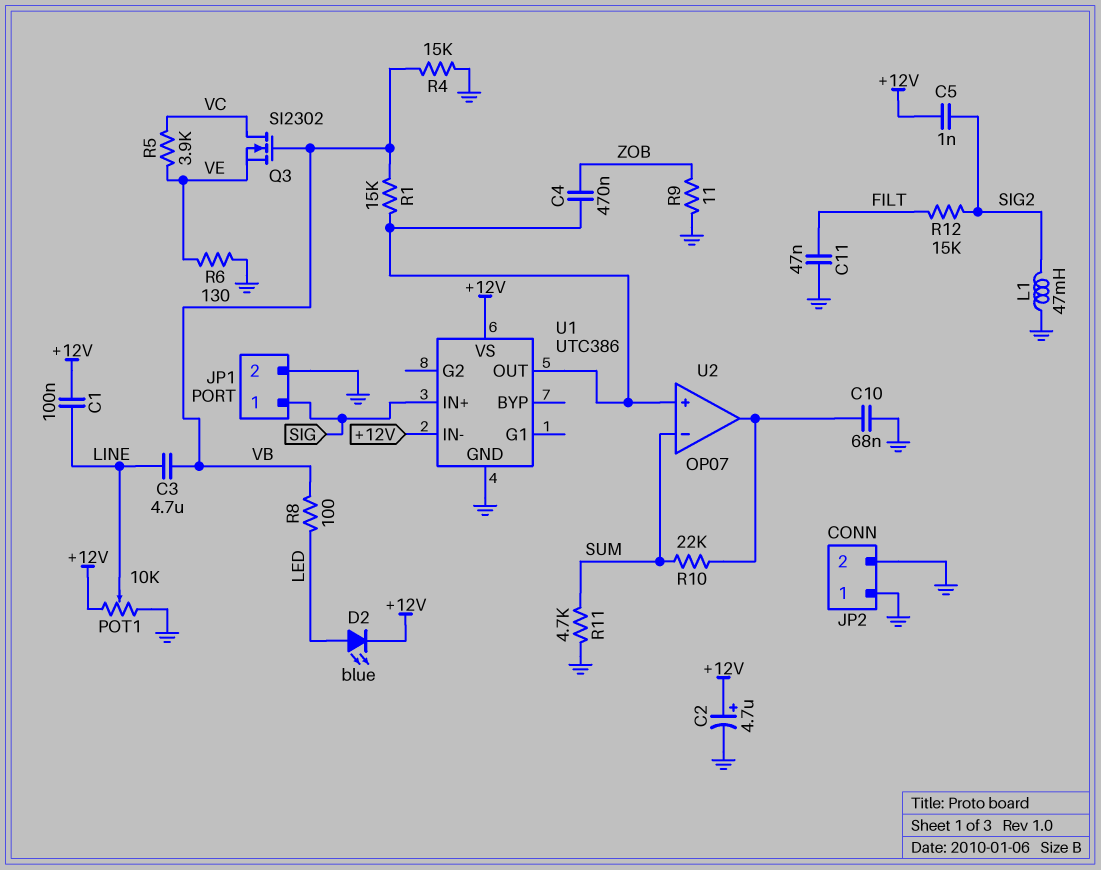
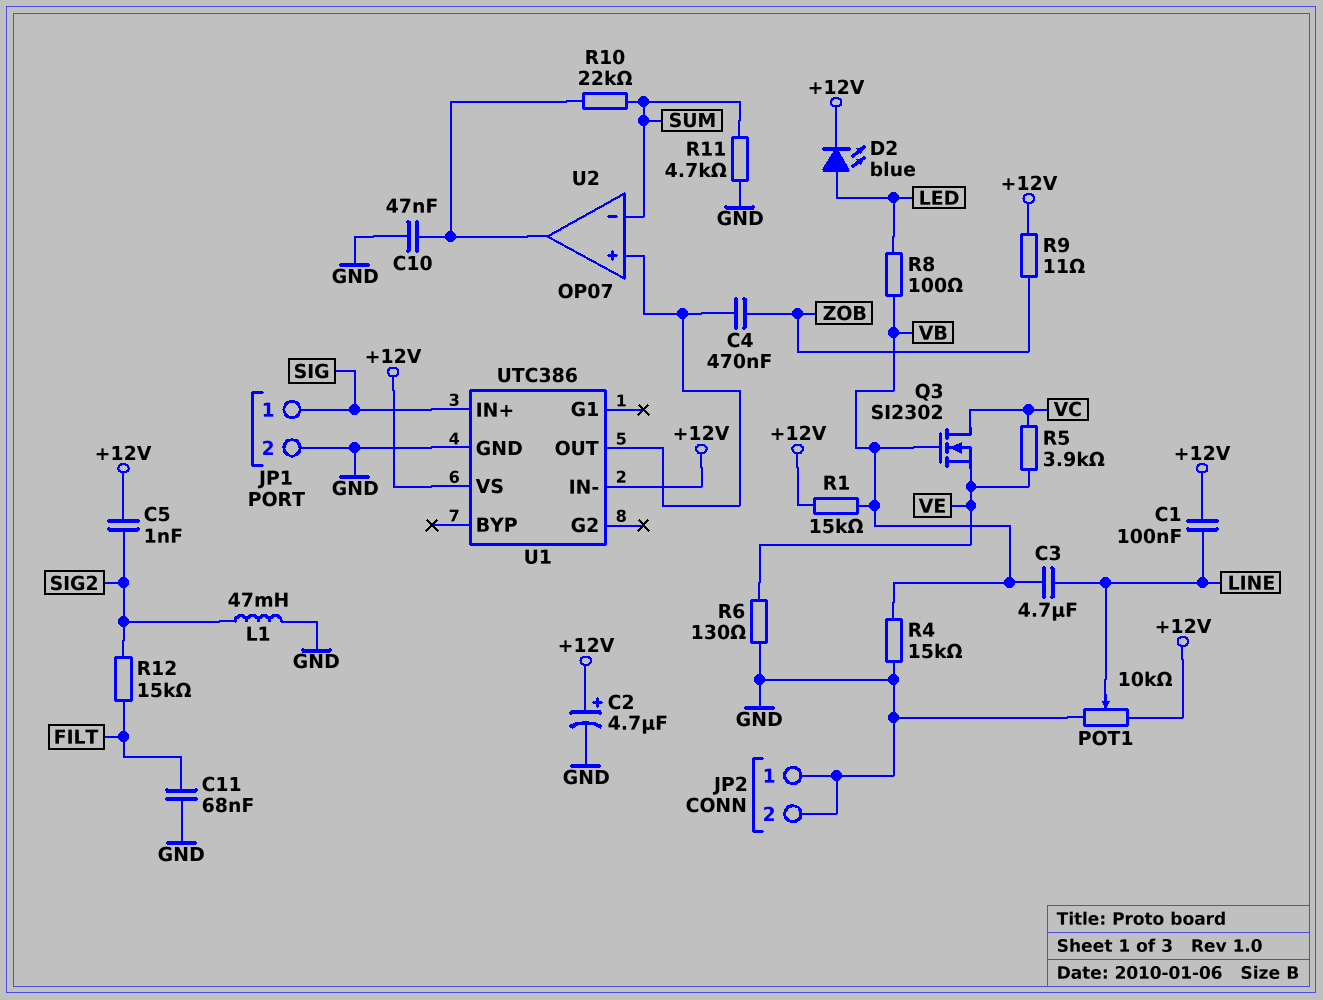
C10: 68nF (GND, U2/out) -> 47nF (GND, U2/out)
C11: 47nF (FILT, GND) -> 68nF (FILT, GND)
R1: 15k (U1/OUT, VB) -> 15k (+12V, VB)
R9: 11 (GND, ZOB) -> 11 (+12V, ZOB)

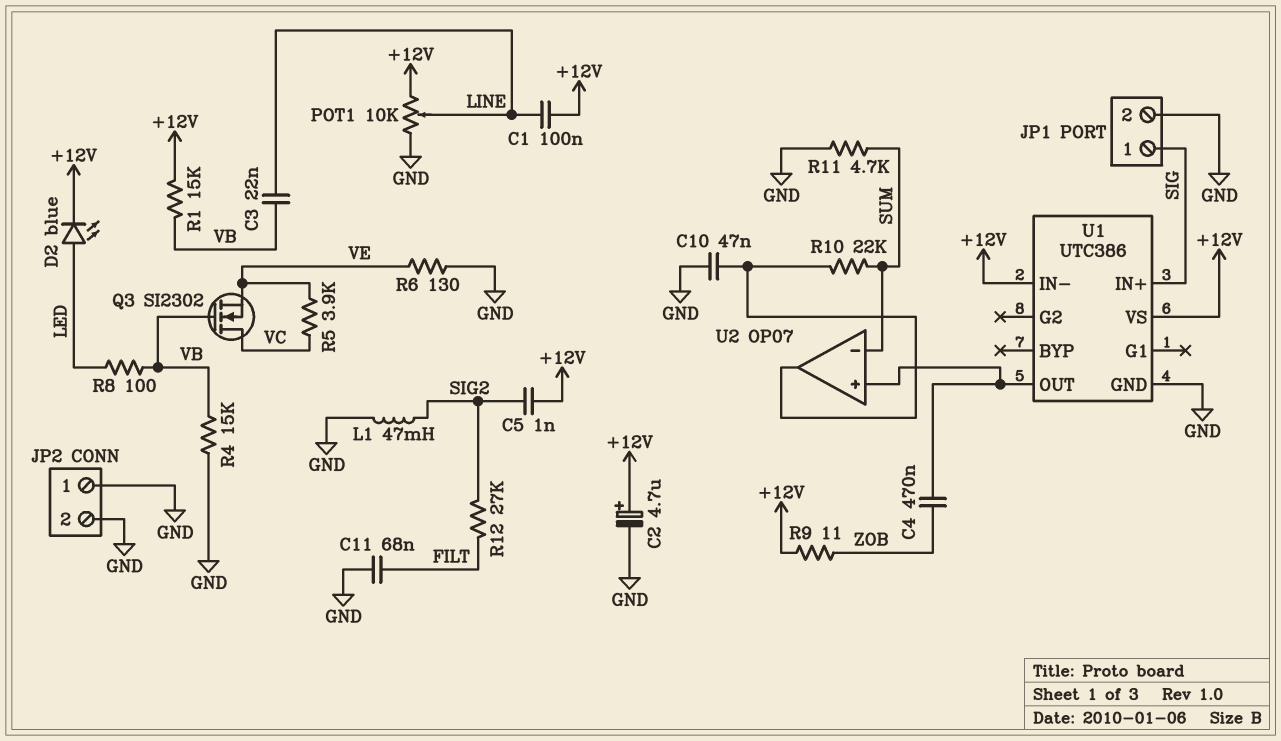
C3: 4.7uF (LINE, VB) -> 22nF (LINE, VB)
R12: 15k (FILT, SIG2) -> 27k (FILT, SIG2)

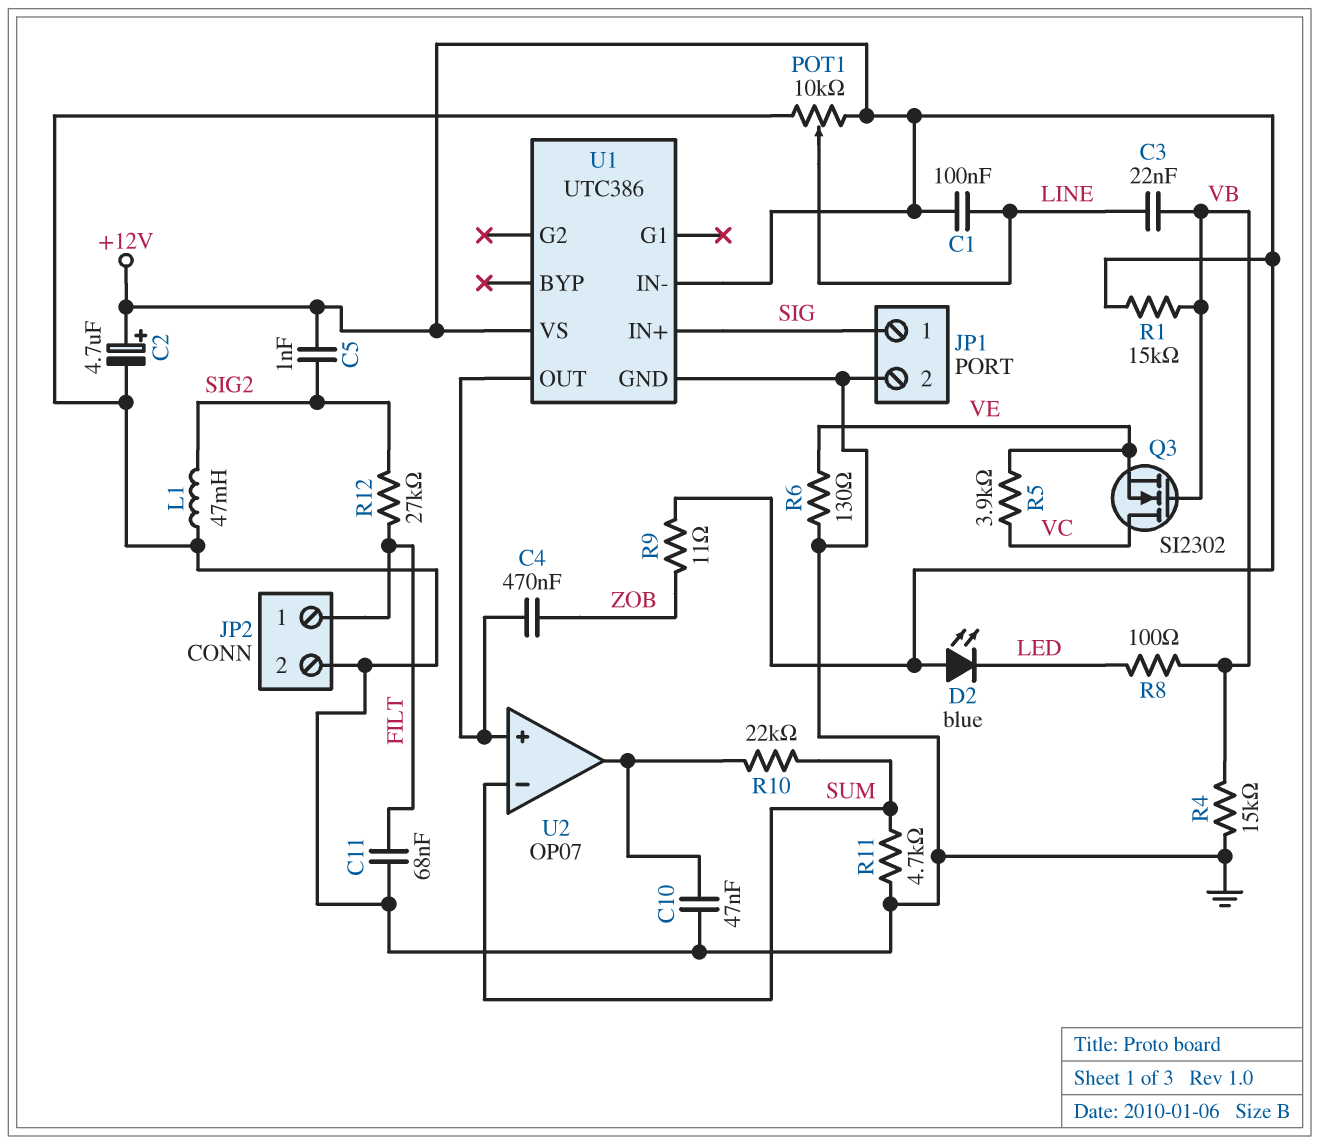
D2: LED blue (A LED, K +12V) -> LED blue (A +12V, K LED)
JP2 pin 1: GND -> FILT

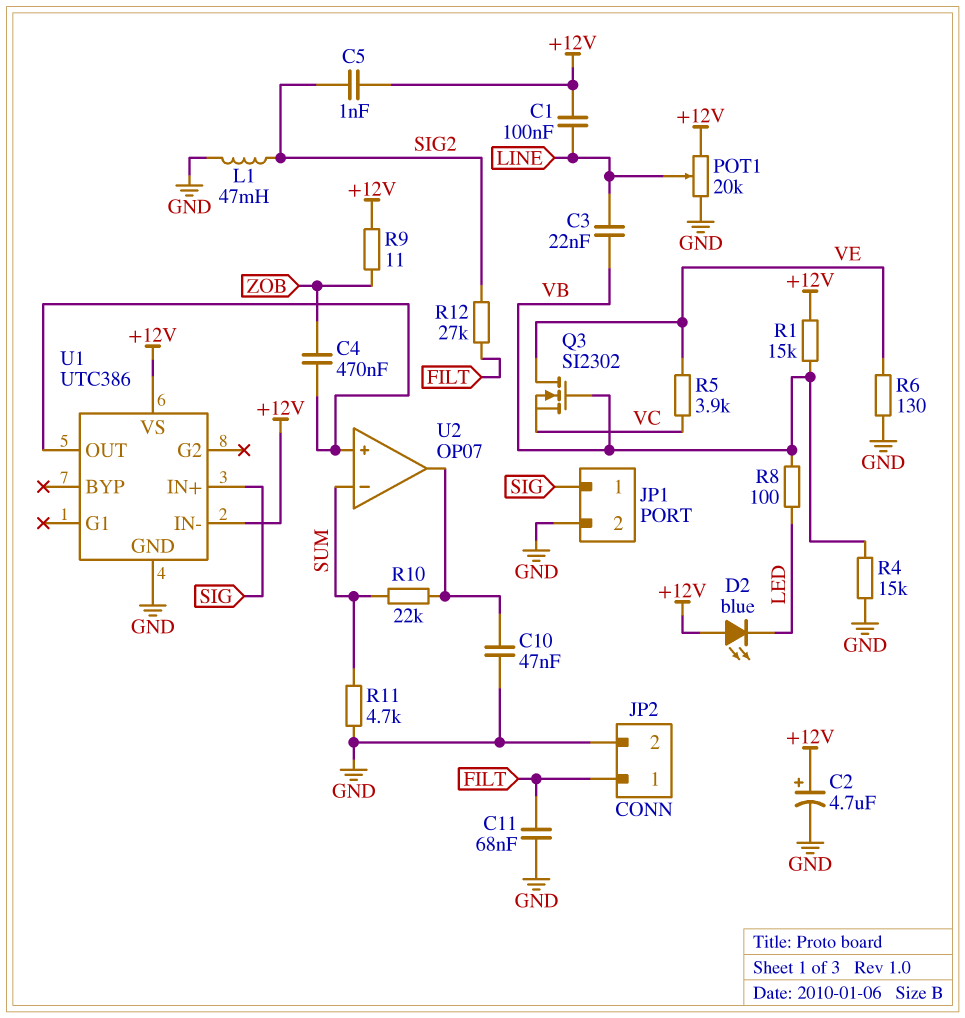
POT1: 10k (+12V, GND, wiper LINE) -> 20k (+12V, GND, wiper LINE)
Q3: NMOS SI2302 (G VB, D VC, S VE) -> NMOS SI2302 (G VB, D VE, S VC)

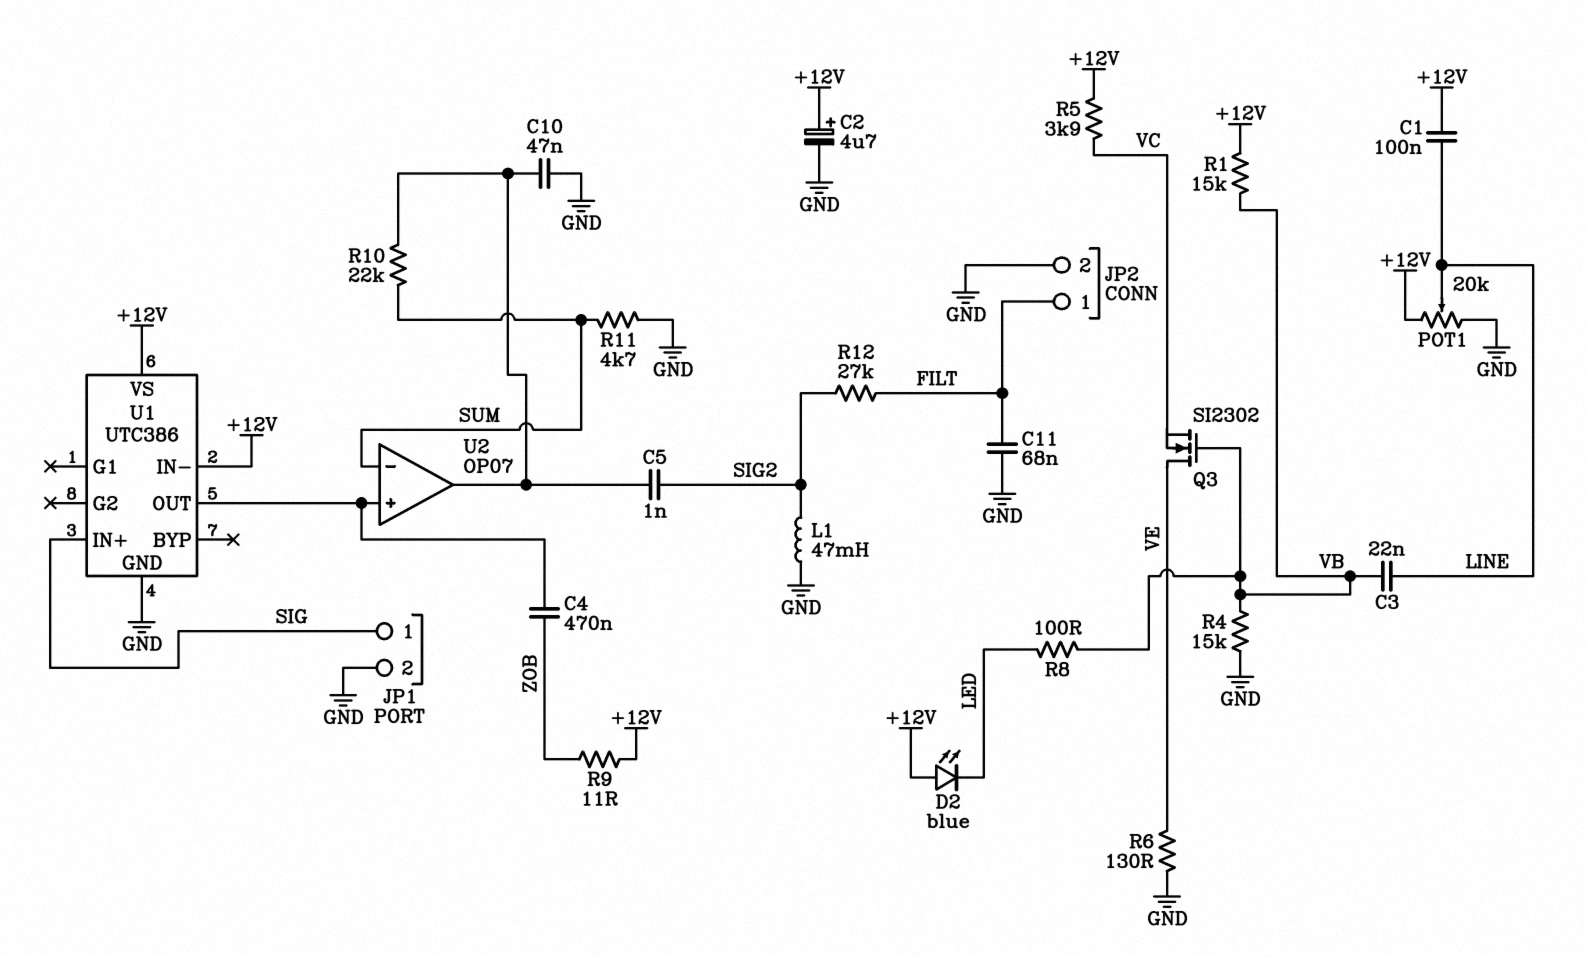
C5: 1nF (+12V, SIG2) -> 1nF (SIG2, U2/out)
R5: 3.9k (VC, VE) -> 3.9k (+12V, VC)

